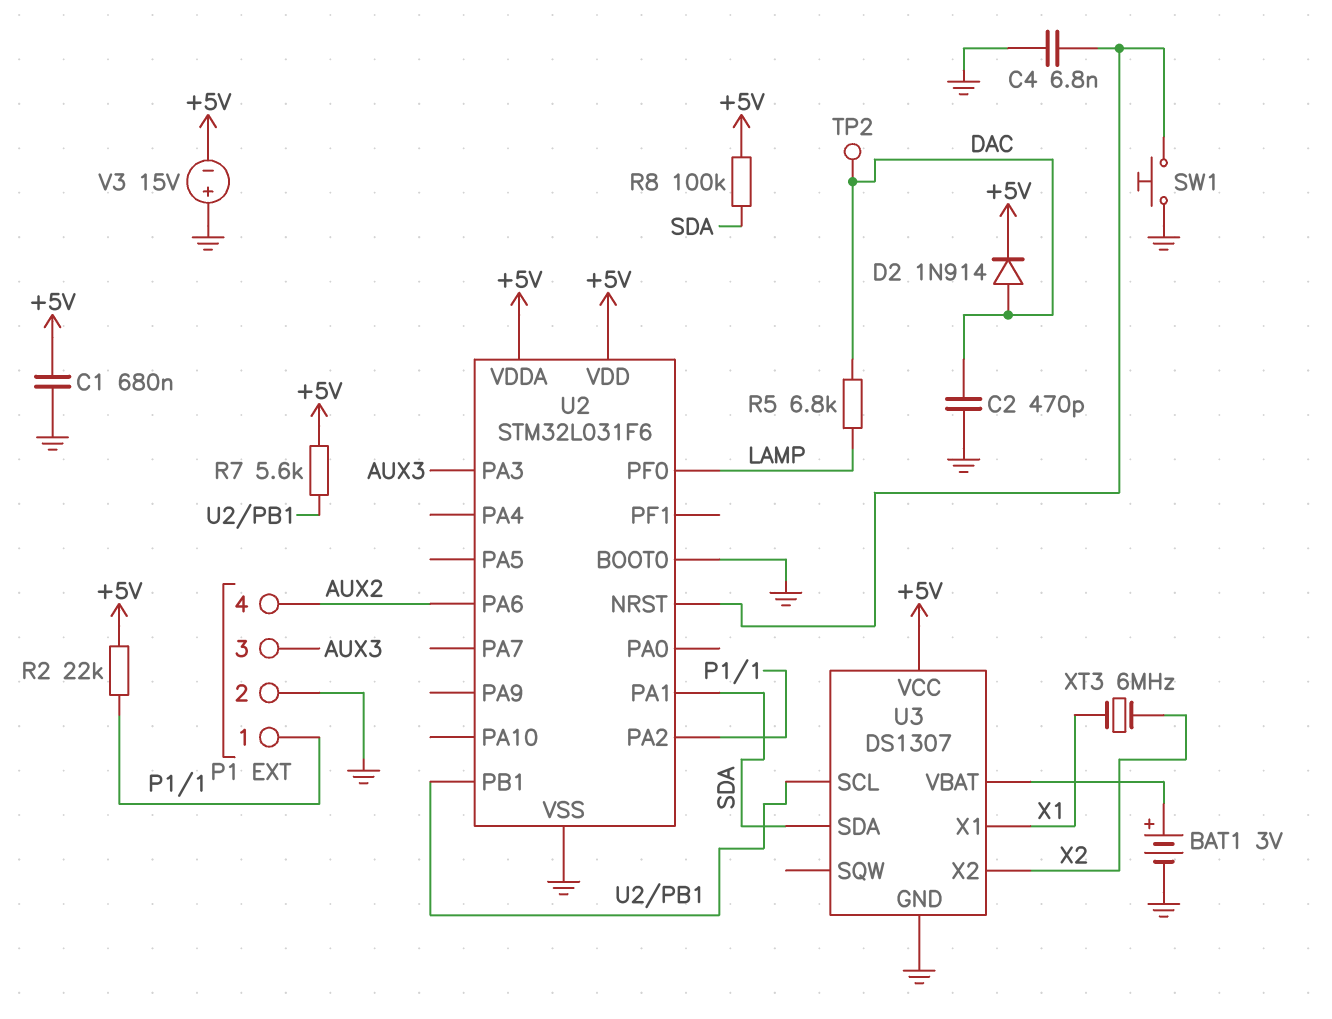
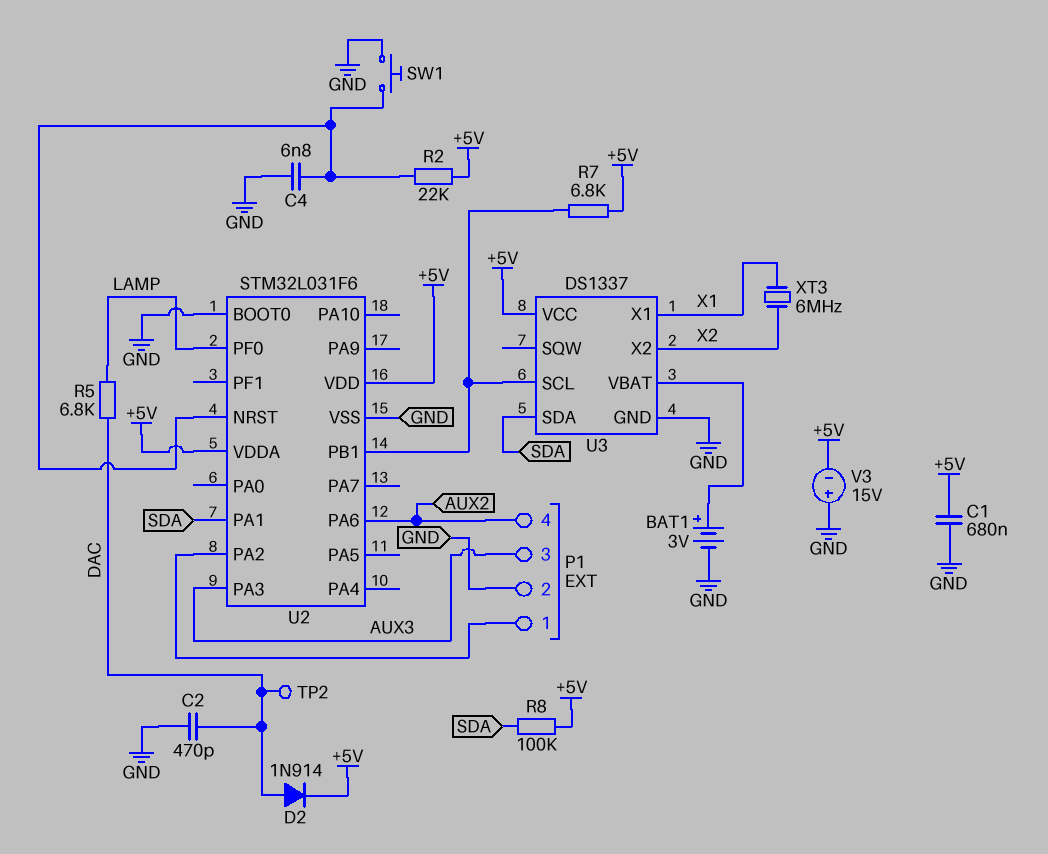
R2: 22k (+5V, P1/1) -> 22k (+5V, U2/NRST)
R7: 5.6k (+5V, U2/PB1) -> 6.8k (+5V, U2/PB1)
U3: DS1307 -> DS1337

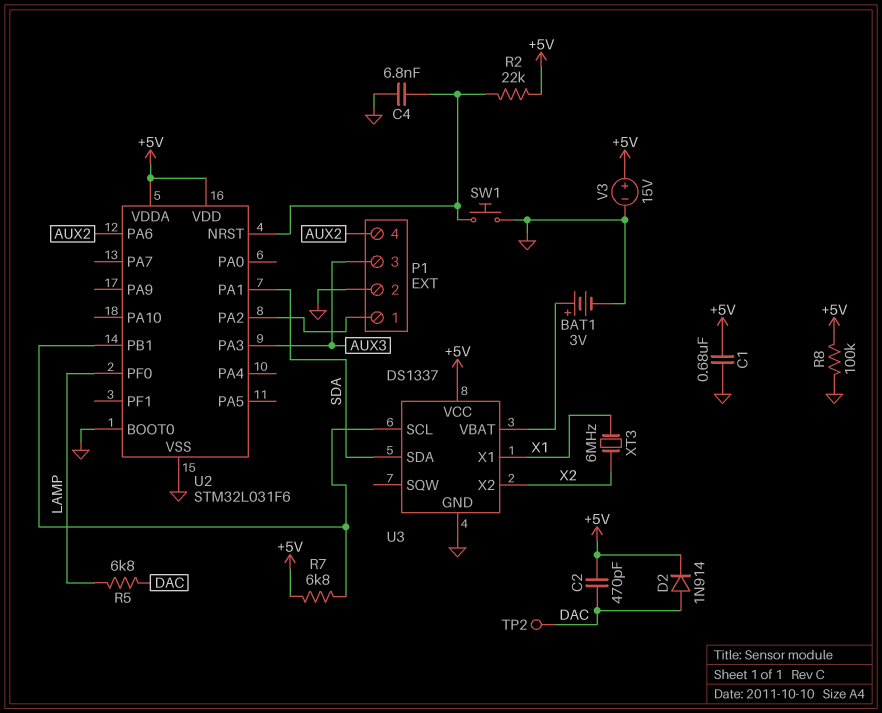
C2: 470pF (DAC, GND) -> 470pF (+5V, DAC)
R8: 100k (+5V, SDA) -> 100k (+5V, GND)
V3: 15V (plus GND, minus +5V) -> 15V (plus +5V, minus GND)

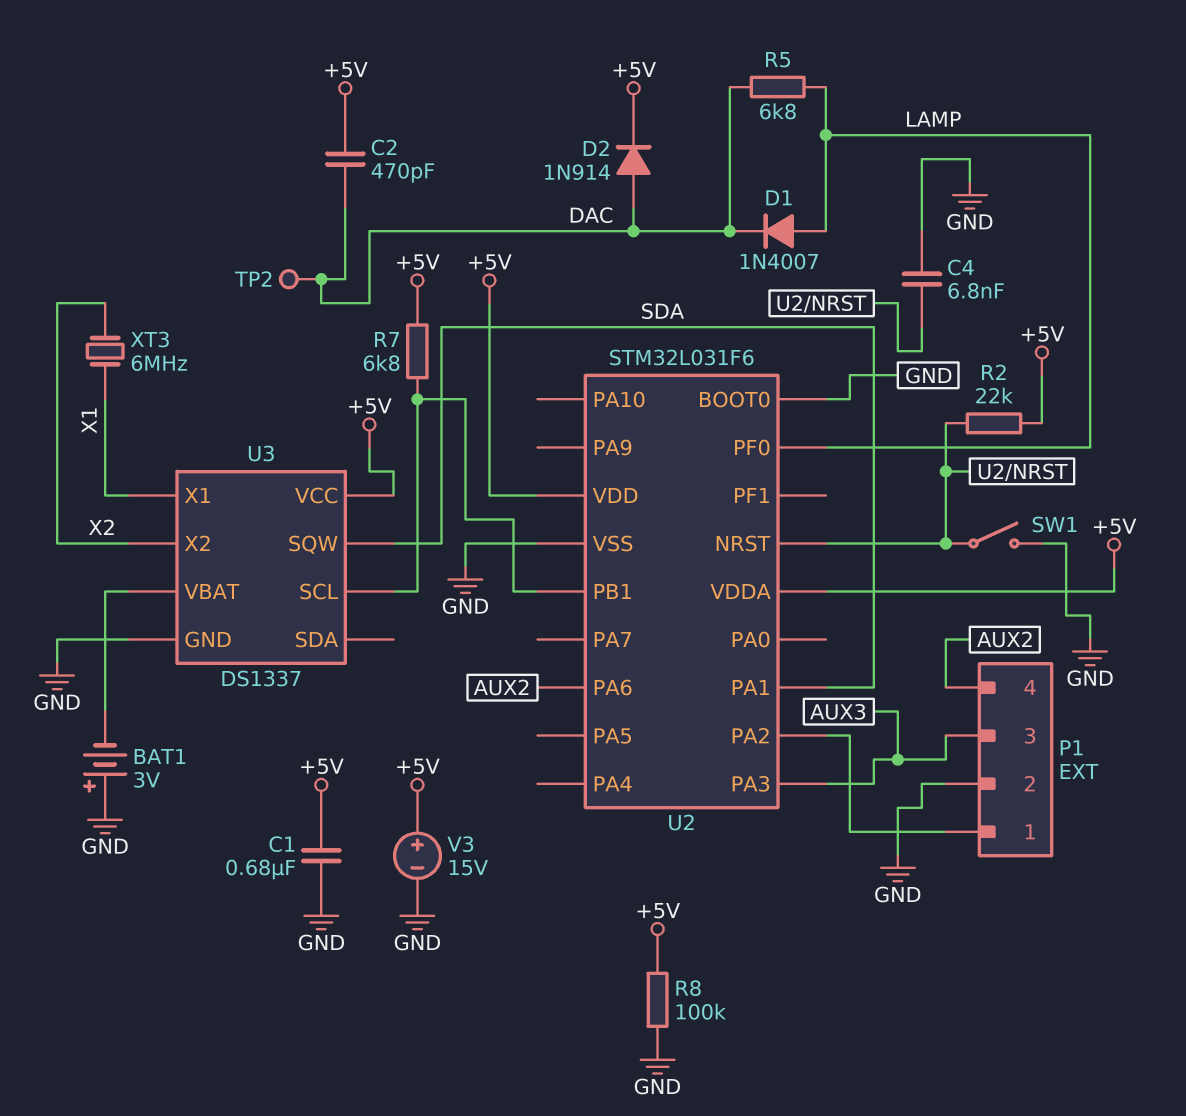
BAT1: 3V (plus U3/VBAT, minus GND) -> 3V (plus GND, minus U3/VBAT)
D1: none -> diode 1N4007 (A LAMP, K DAC)
SW1: button (GND, U2/NRST) -> switch (GND, U2/NRST)
U3 pin SDA: SDA -> none
U3 pin SQW: none -> SDA

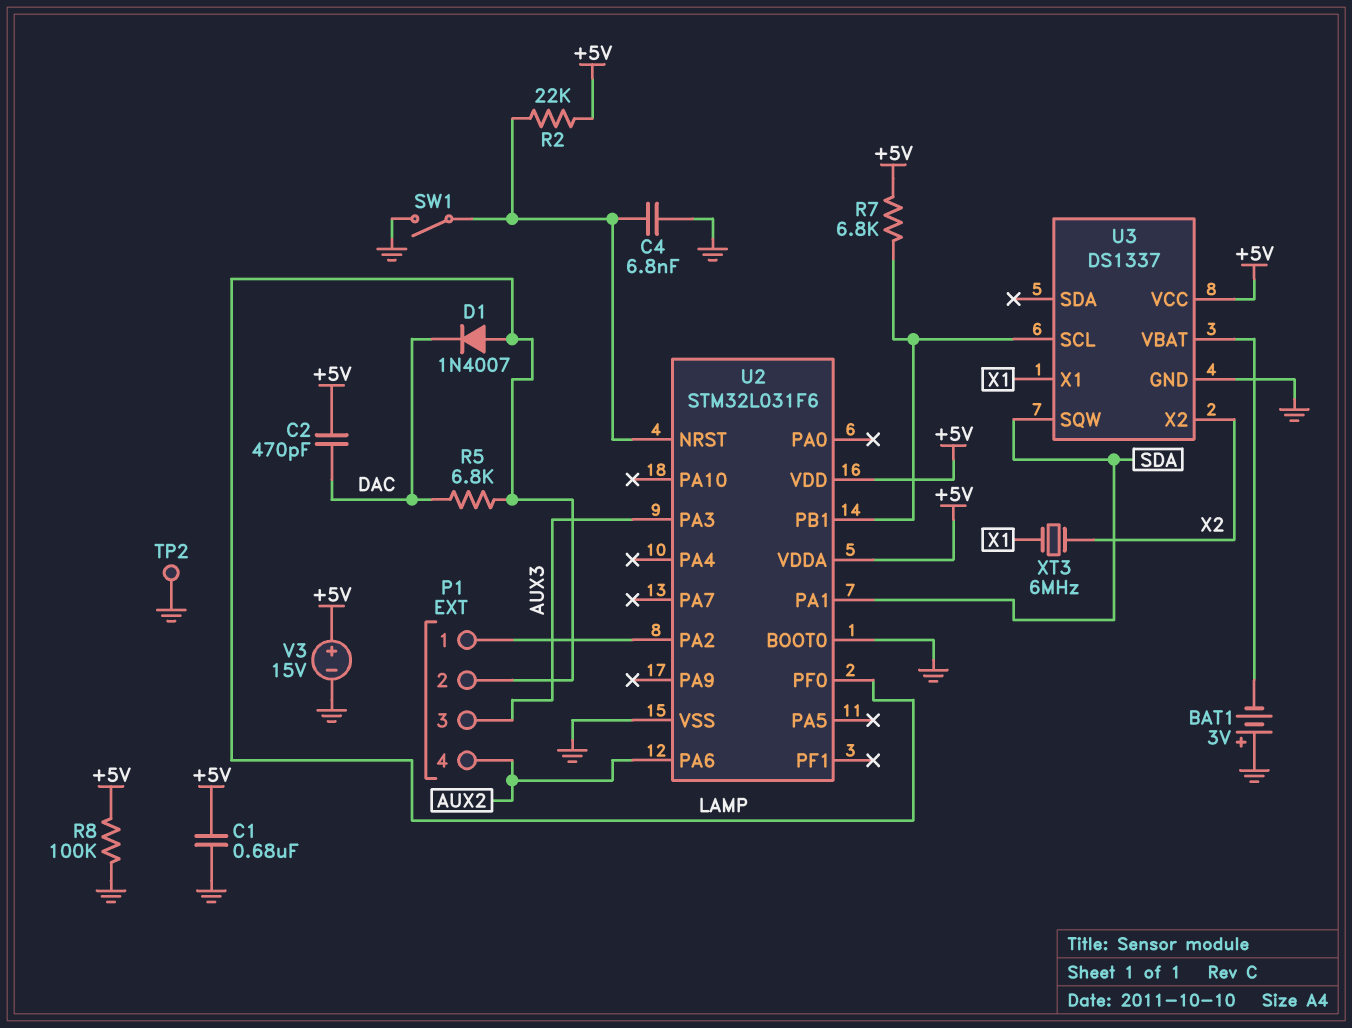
D2: diode 1N914 (A DAC, K +5V) -> none
P1 pin 2: GND -> LAMP
TP2: test point (DAC) -> test point (GND)

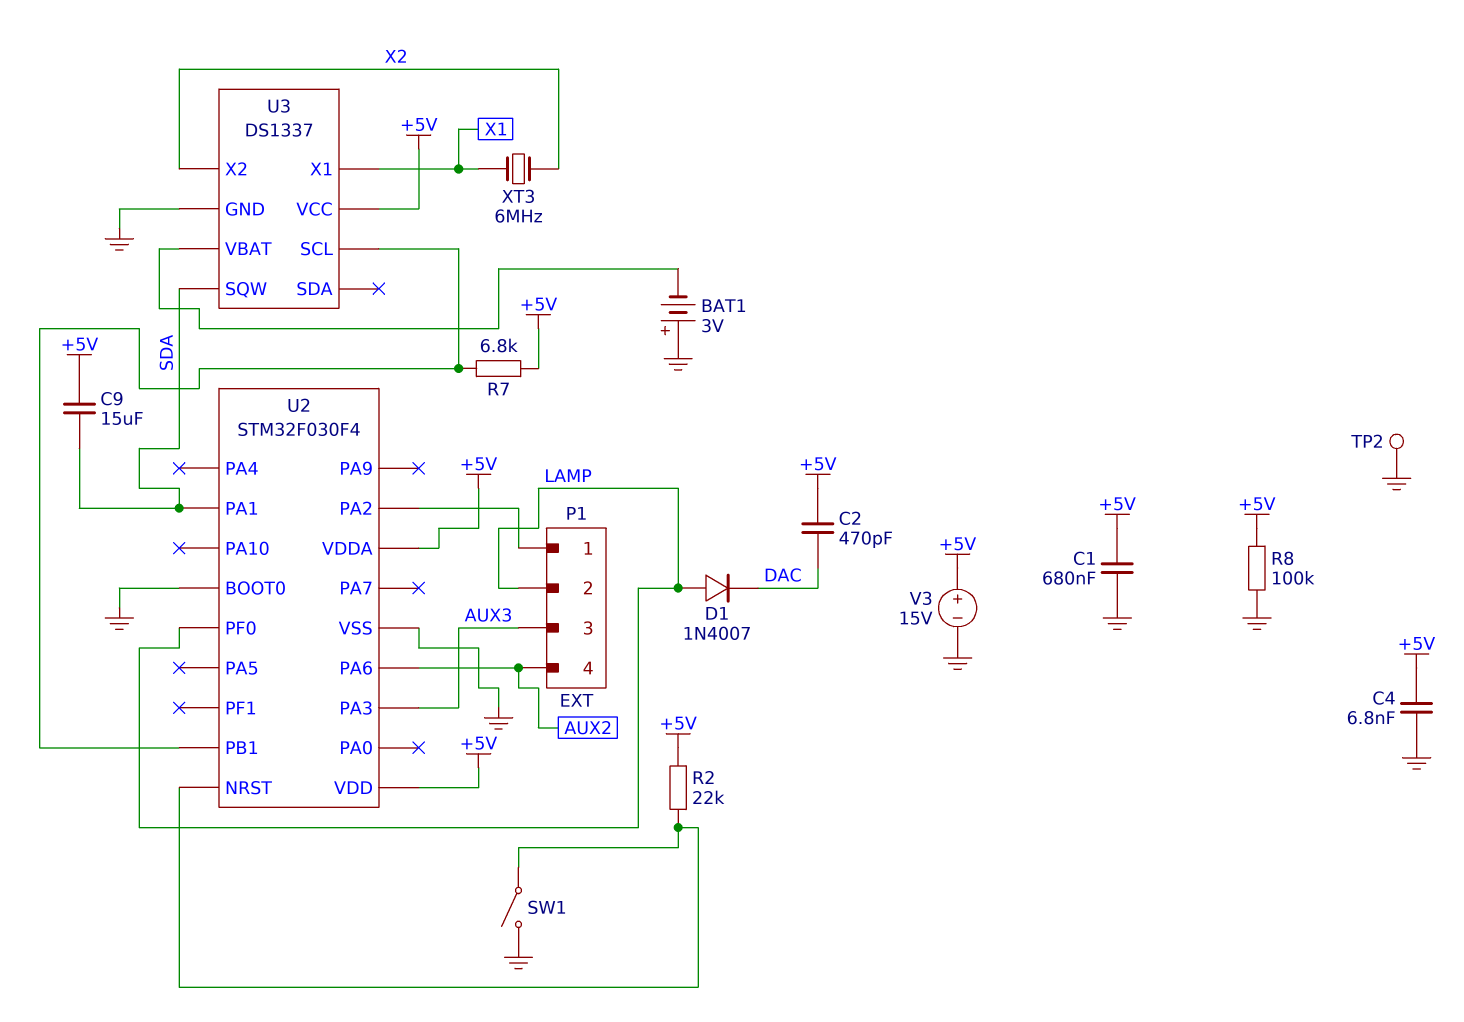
C4: 6.8nF (GND, U2/NRST) -> 6.8nF (+5V, GND)
C9: none -> 15uF (+5V, SDA)
R5: 6.8k (DAC, LAMP) -> none
U2: STM32L031F6 -> STM32F030F4

